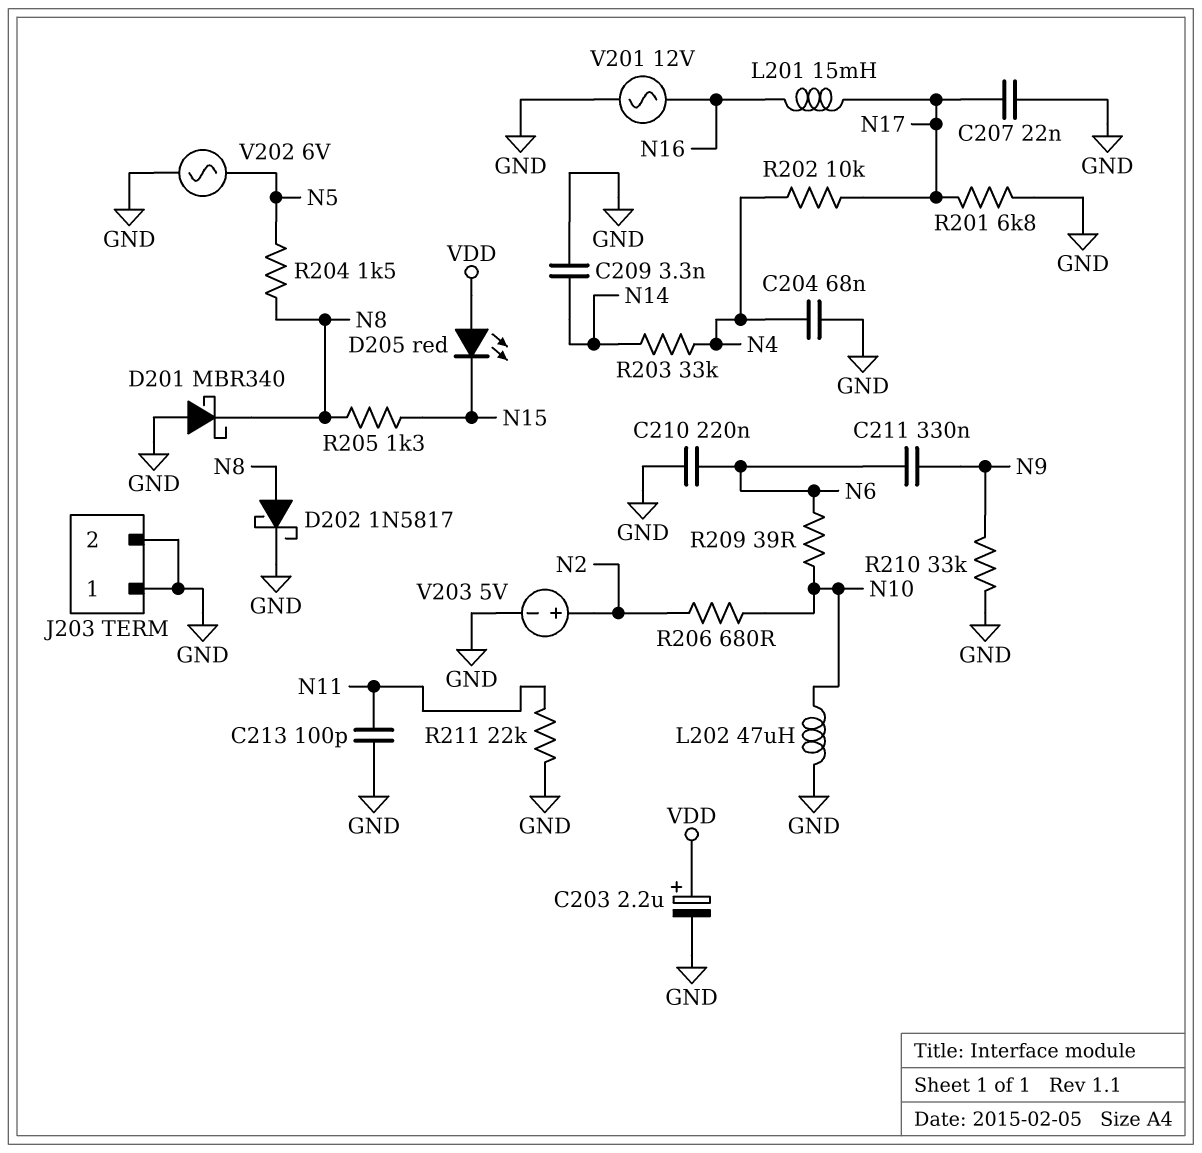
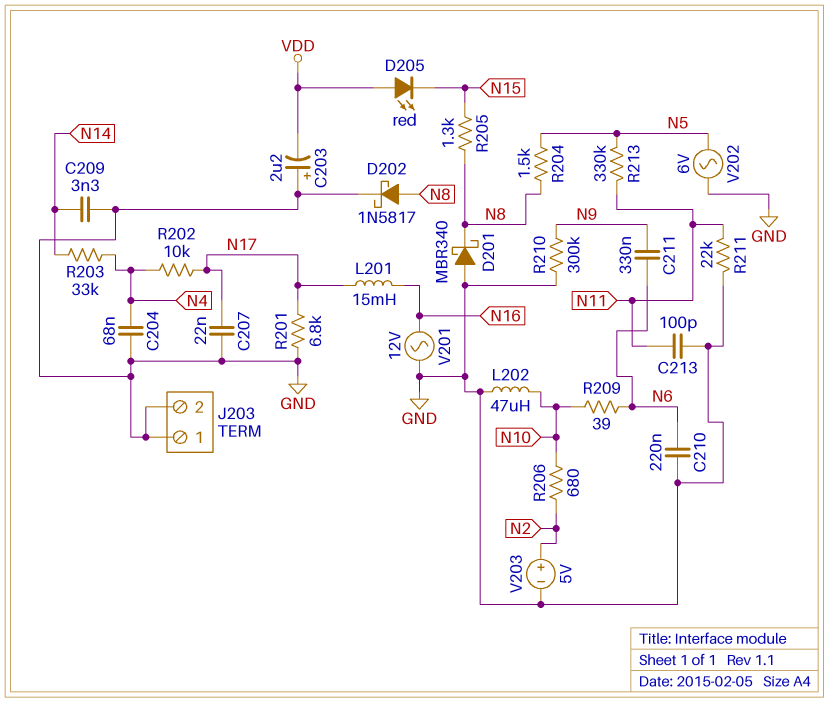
C203: 2.2uF (plus VDD, minus GND) -> 2.2uF (plus GND, minus VDD)
R210: 33k (GND, N9) -> 300k (GND, N9)
R213: none -> 330k (N5, N11)

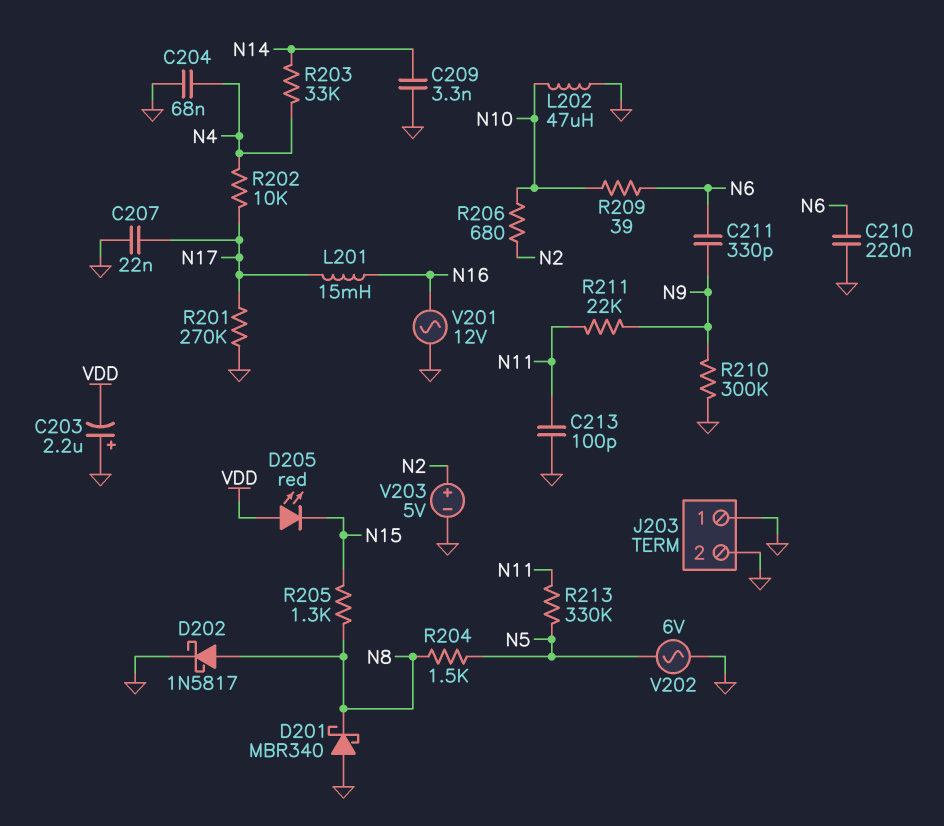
C211: 330nF (N6, N9) -> 330pF (N6, N9)
R201: 6.8k (GND, N17) -> 270k (GND, N17)
R211: 22k (GND, N11) -> 22k (N9, N11)

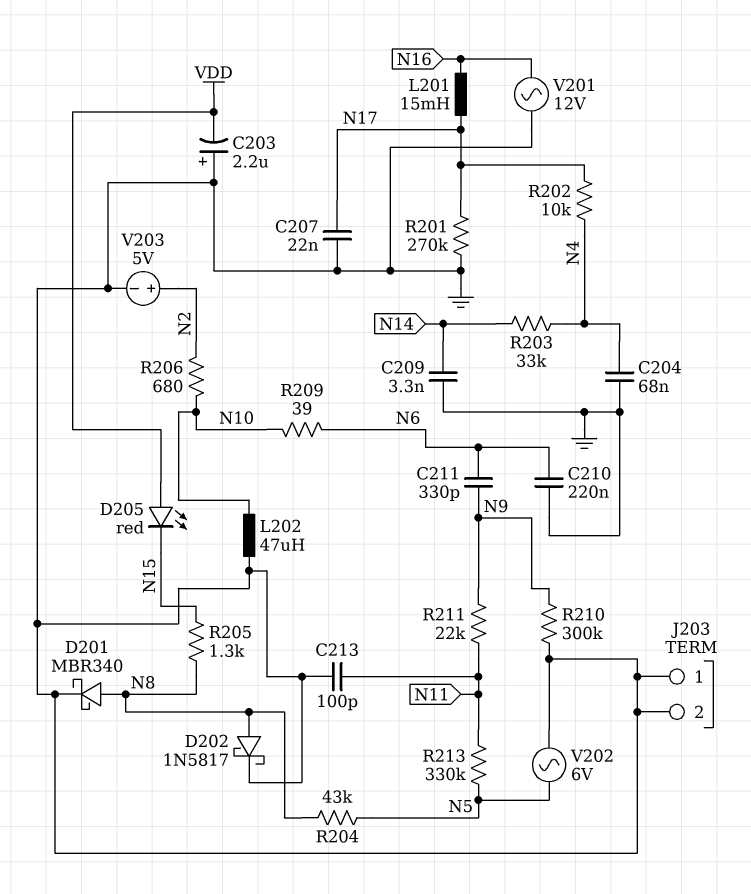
D201: schottky MBR340 (A GND, K N8) -> schottky MBR340 (A N8, K GND)
R204: 1.5k (N5, N8) -> 43k (N5, N8)

